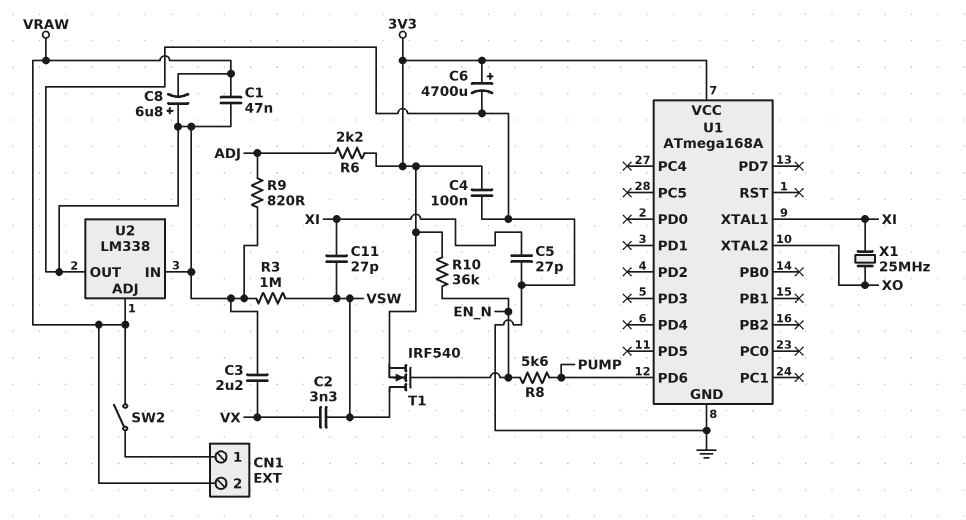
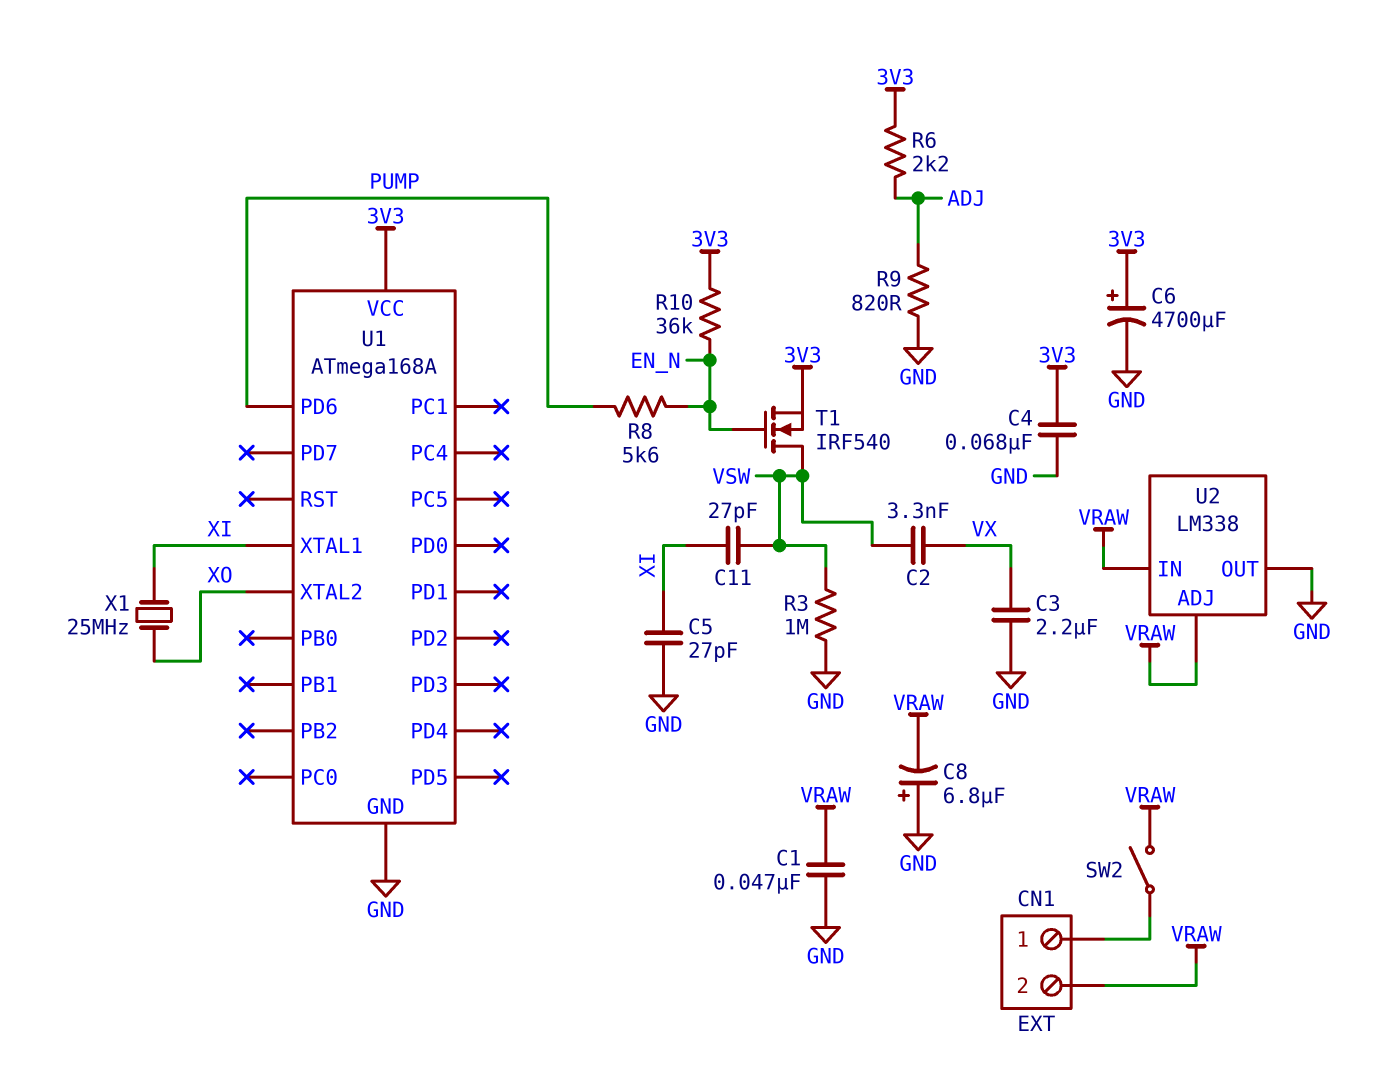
C4: 100nF (3V3, GND) -> 68nF (3V3, GND)
U2 pin IN: GND -> VRAW

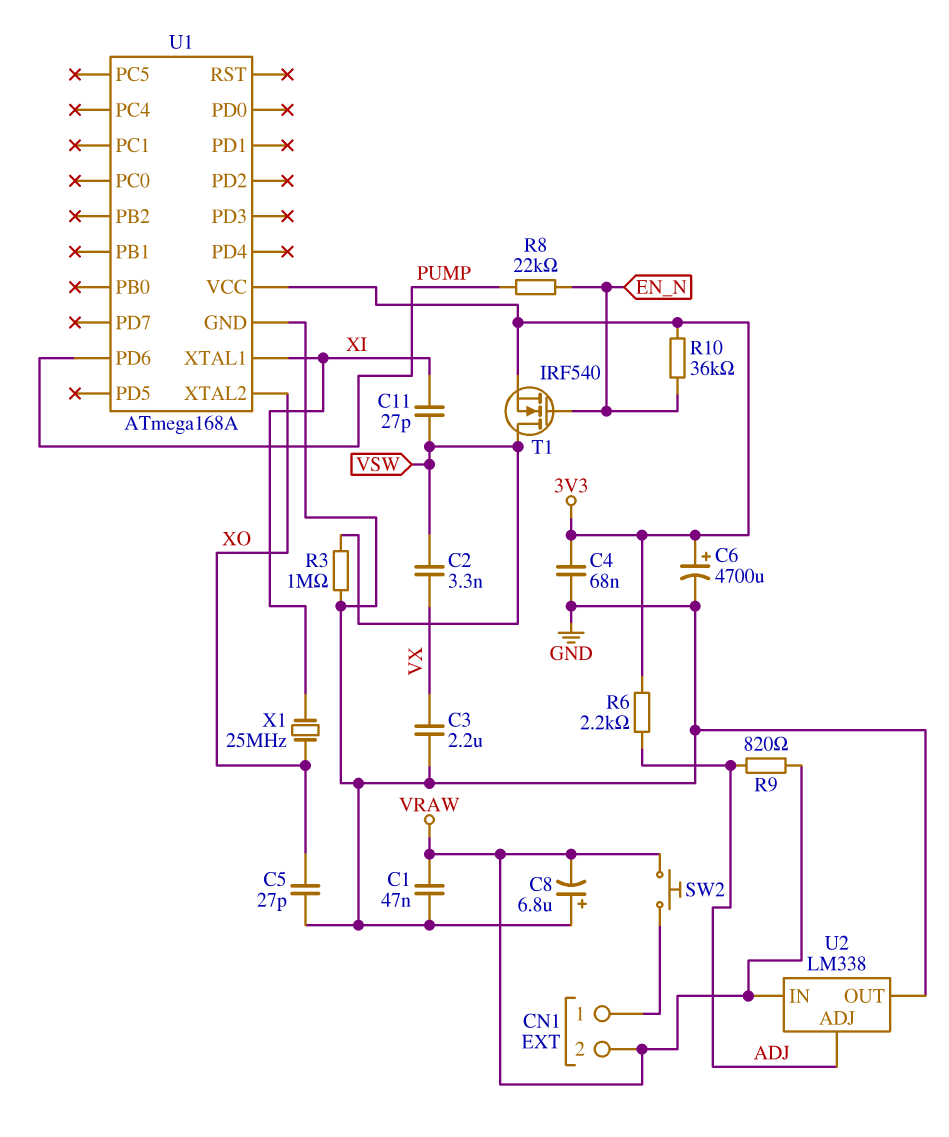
C5: 27pF (GND, XI) -> 27pF (GND, XO)
R8: 5.6k (EN_N, PUMP) -> 22k (EN_N, PUMP)
R9: 820 (ADJ, GND) -> 820 (ADJ, VRAW)
SW2: switch (CN1/1, VRAW) -> button (CN1/1, VRAW)
U2 pin ADJ: VRAW -> ADJ

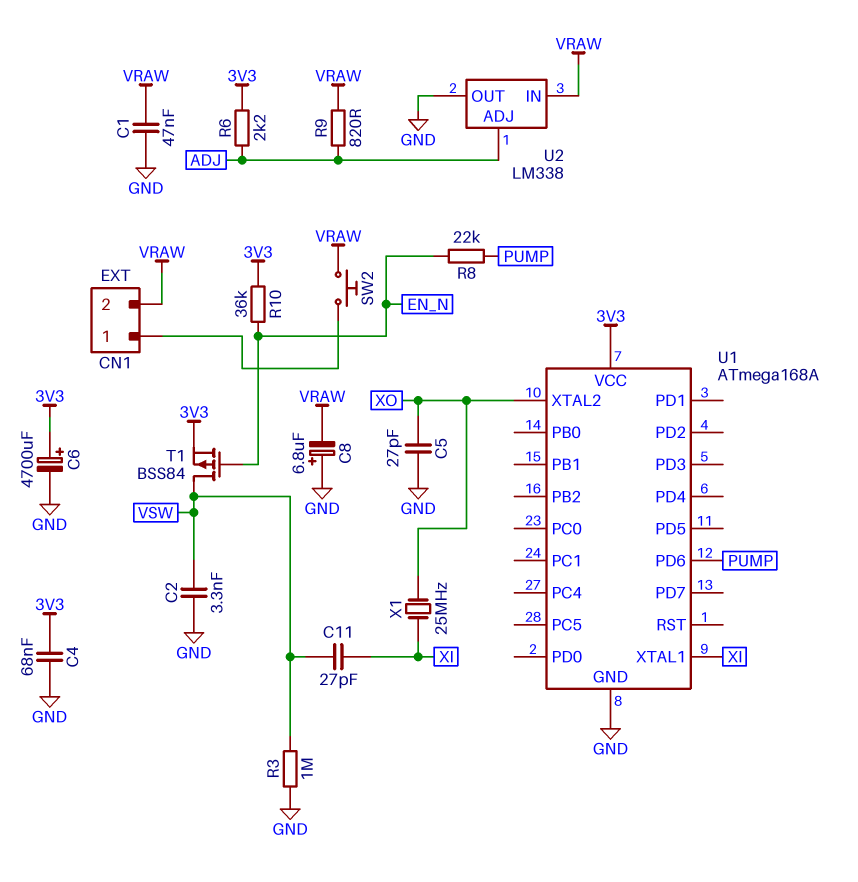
C2: 3.3nF (VSW, VX) -> 3.3nF (GND, VSW)
C3: 2.2uF (GND, VX) -> none
T1: NMOS IRF540 (G EN_N, D VSW, S 3V3) -> PMOS BSS84 (G EN_N, D VSW, S 3V3)

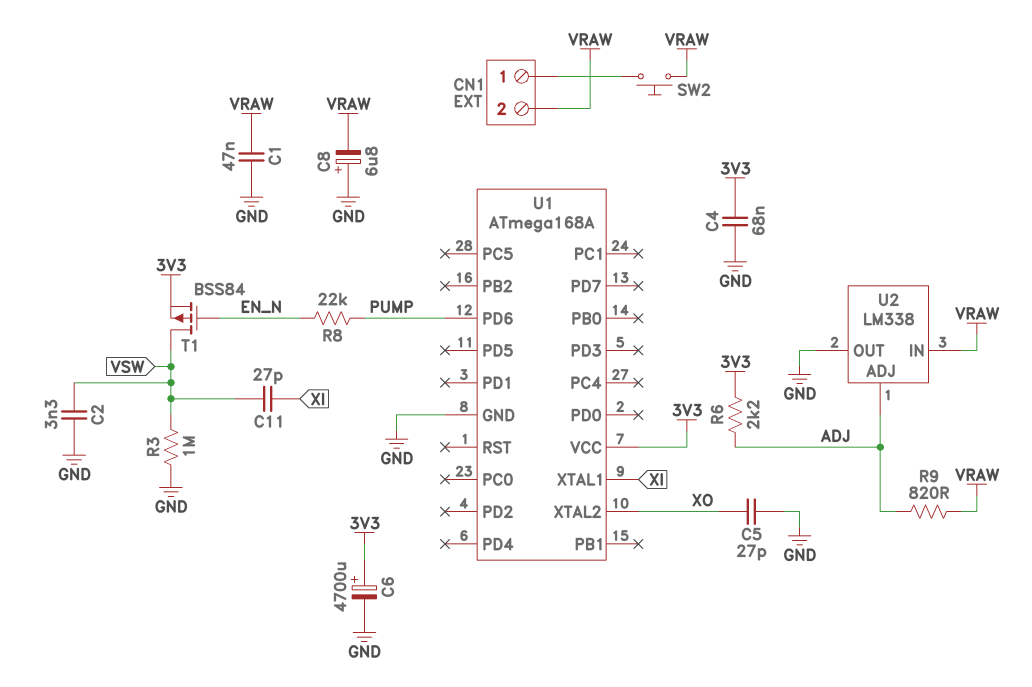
R10: 36k (3V3, EN_N) -> none
X1: 25MHz (XI, XO) -> none

